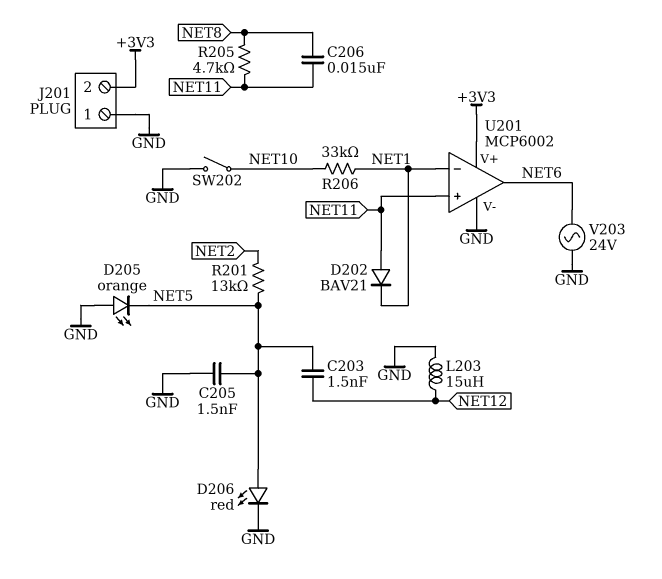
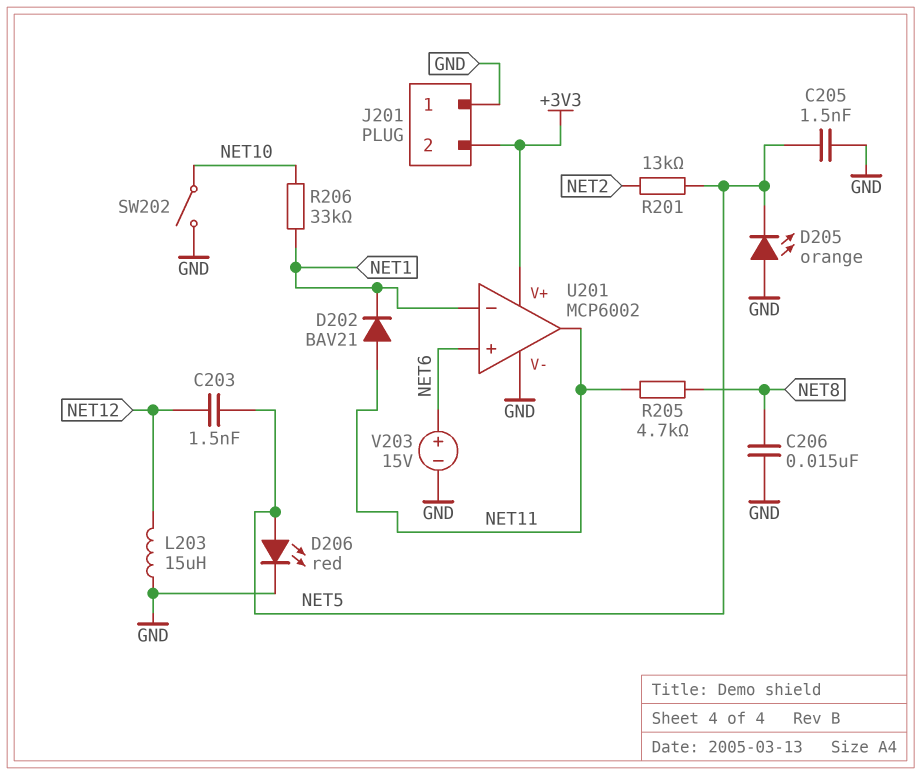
C206: 15nF (NET8, NET11) -> 15nF (GND, NET8)
U201 pin in+: NET11 -> NET6
U201 pin out: NET6 -> NET11
V203: AC 24V (GND, NET6) -> 15V (plus NET6, minus GND)

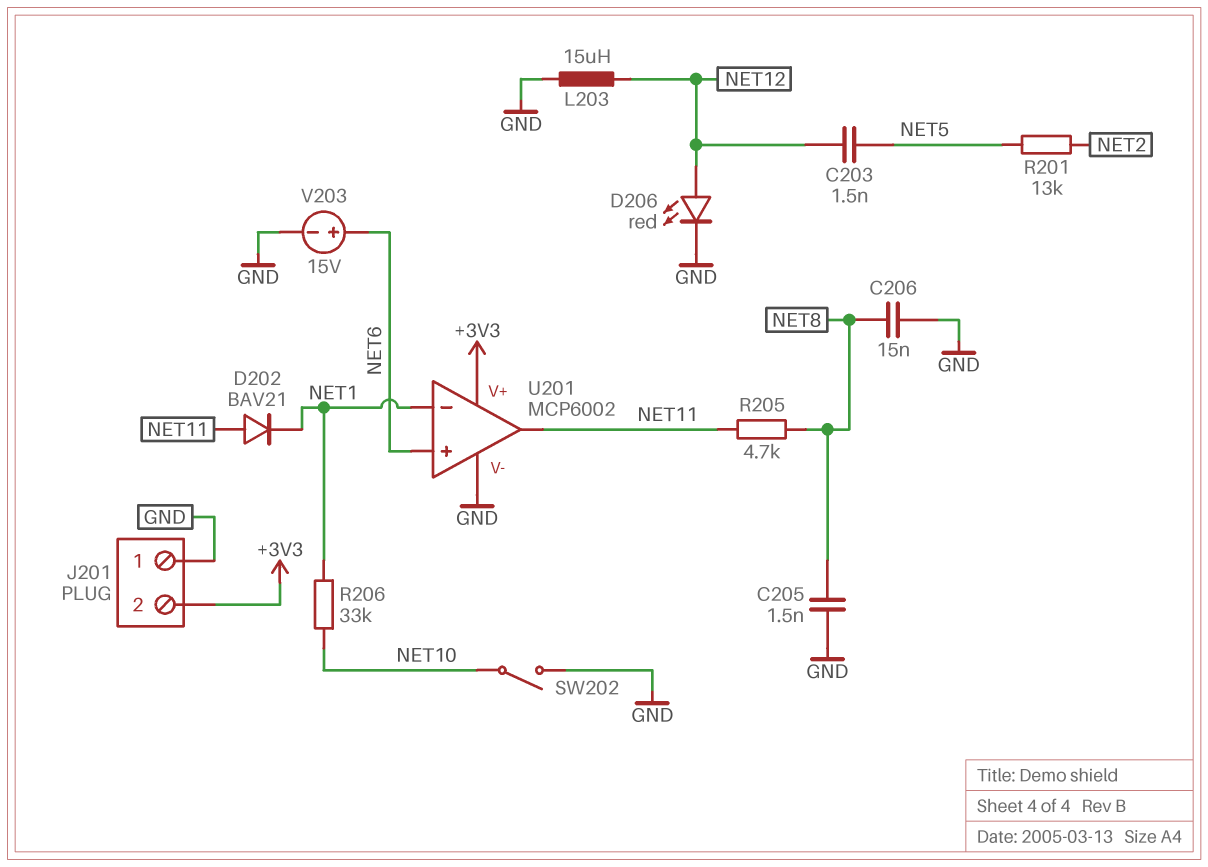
C205: 1.5nF (GND, NET5) -> 1.5nF (GND, NET8)
D205: LED orange (A GND, K NET5) -> none
D206: LED red (A NET5, K GND) -> LED red (A NET12, K GND)

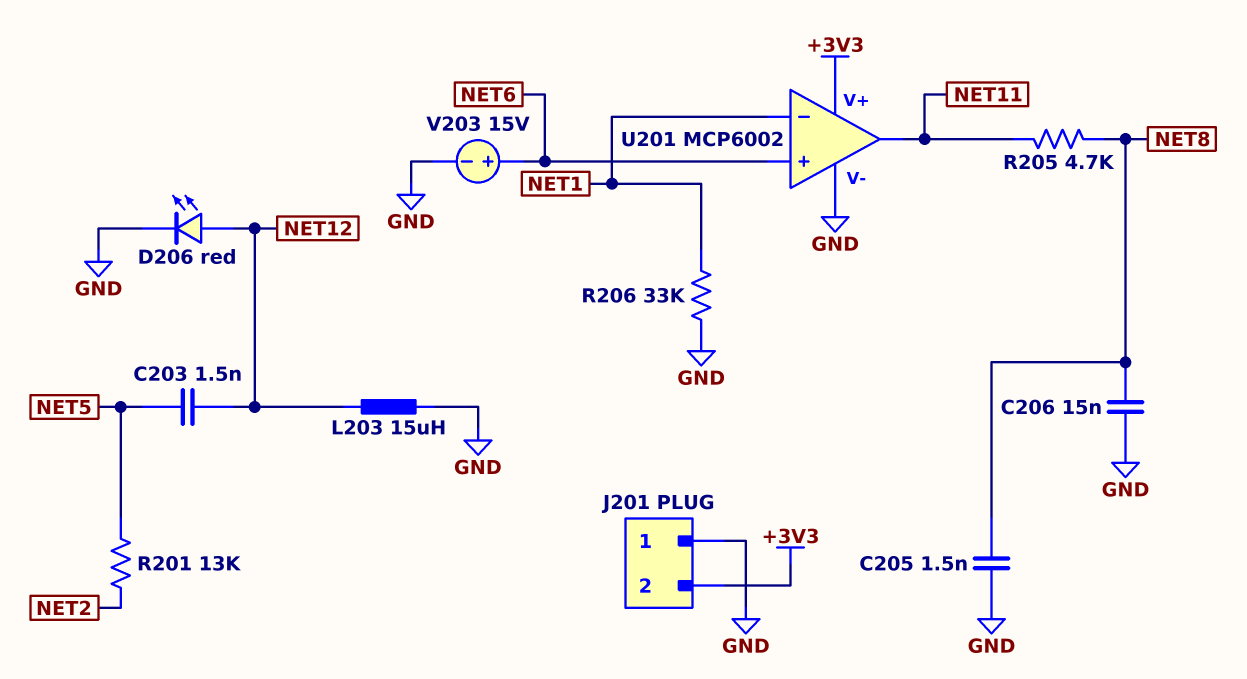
D202: diode BAV21 (A NET11, K NET1) -> none
R206: 33k (NET1, NET10) -> 33k (GND, NET1)
SW202: switch (GND, NET10) -> none

